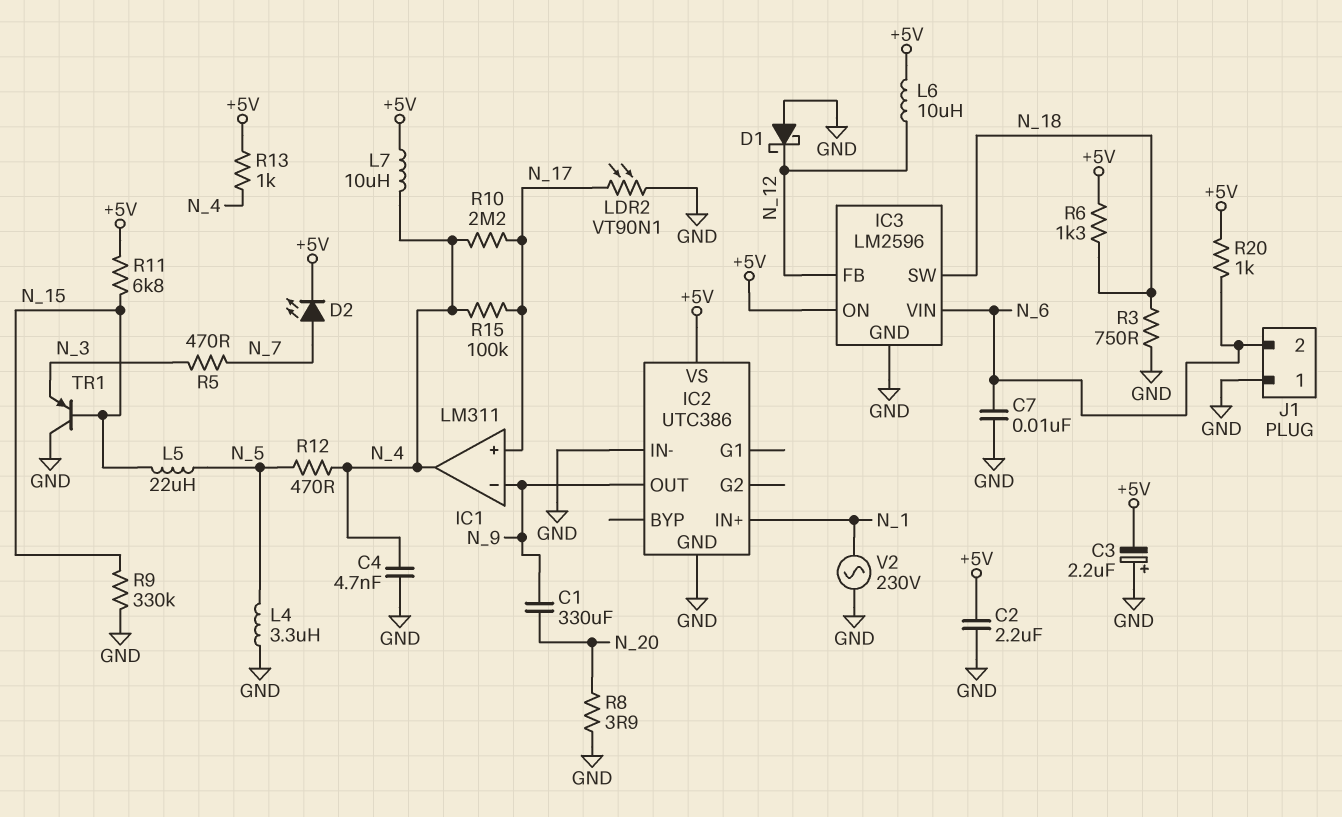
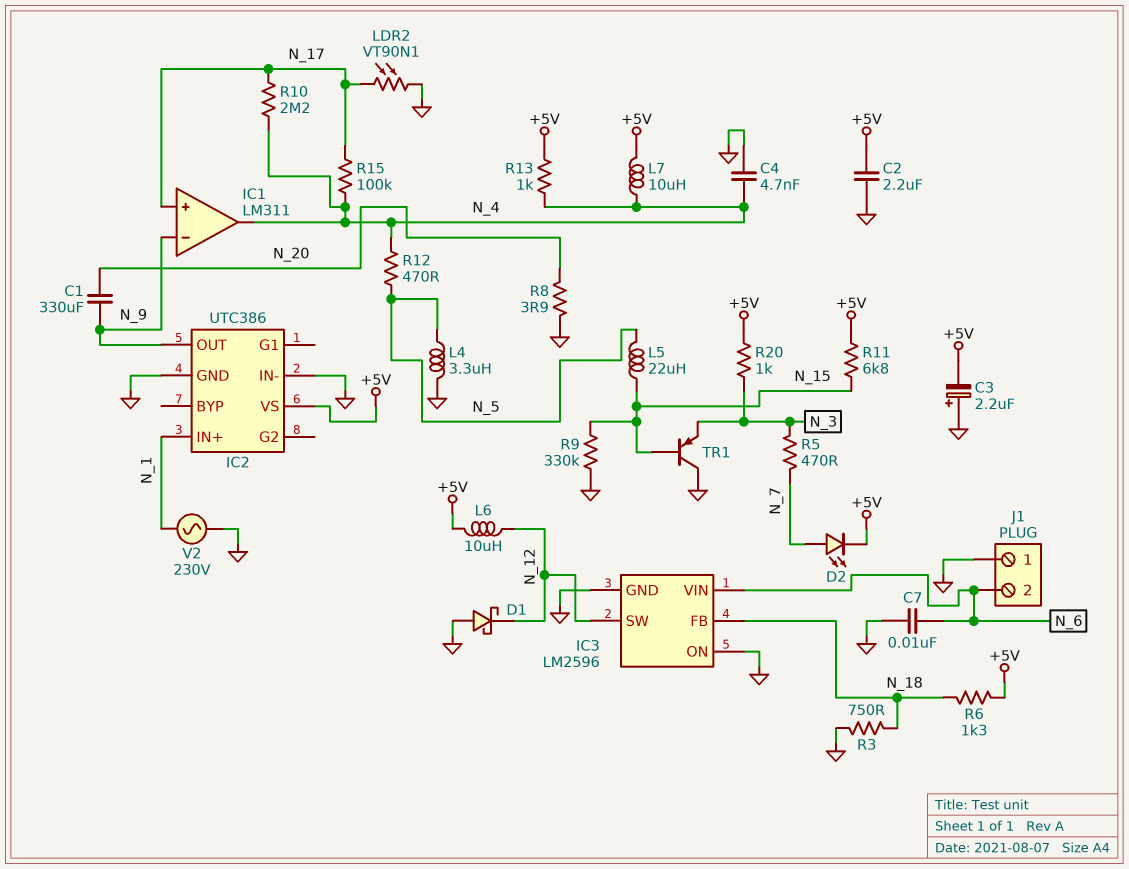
IC3 pin FB: N_12 -> N_18
IC3 pin ON: +5V -> GND
IC3 pin SW: N_18 -> N_12
R20: 1k (+5V, N_6) -> 1k (+5V, N_3)

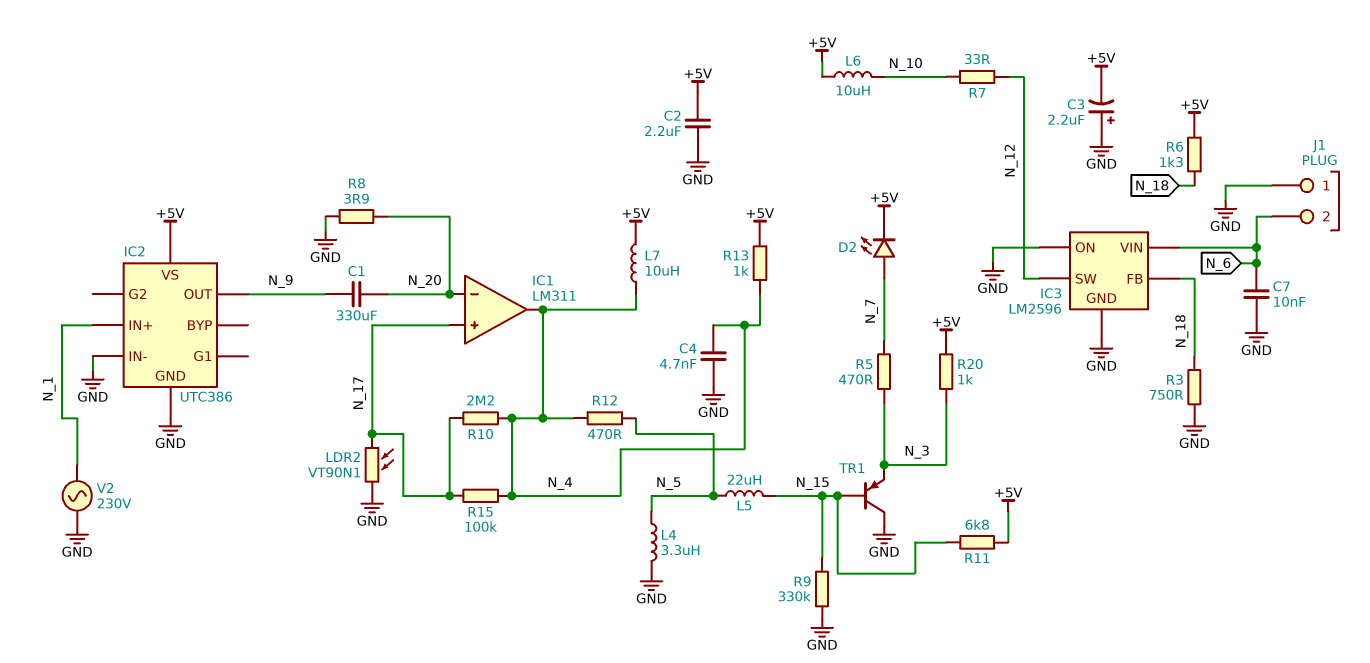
D1: schottky (A GND, K N_12) -> none
IC1 pin in-: N_9 -> N_20
L6: 10uH (+5V, N_12) -> 10uH (+5V, N_10)
R7: none -> 33 (N_10, N_12)

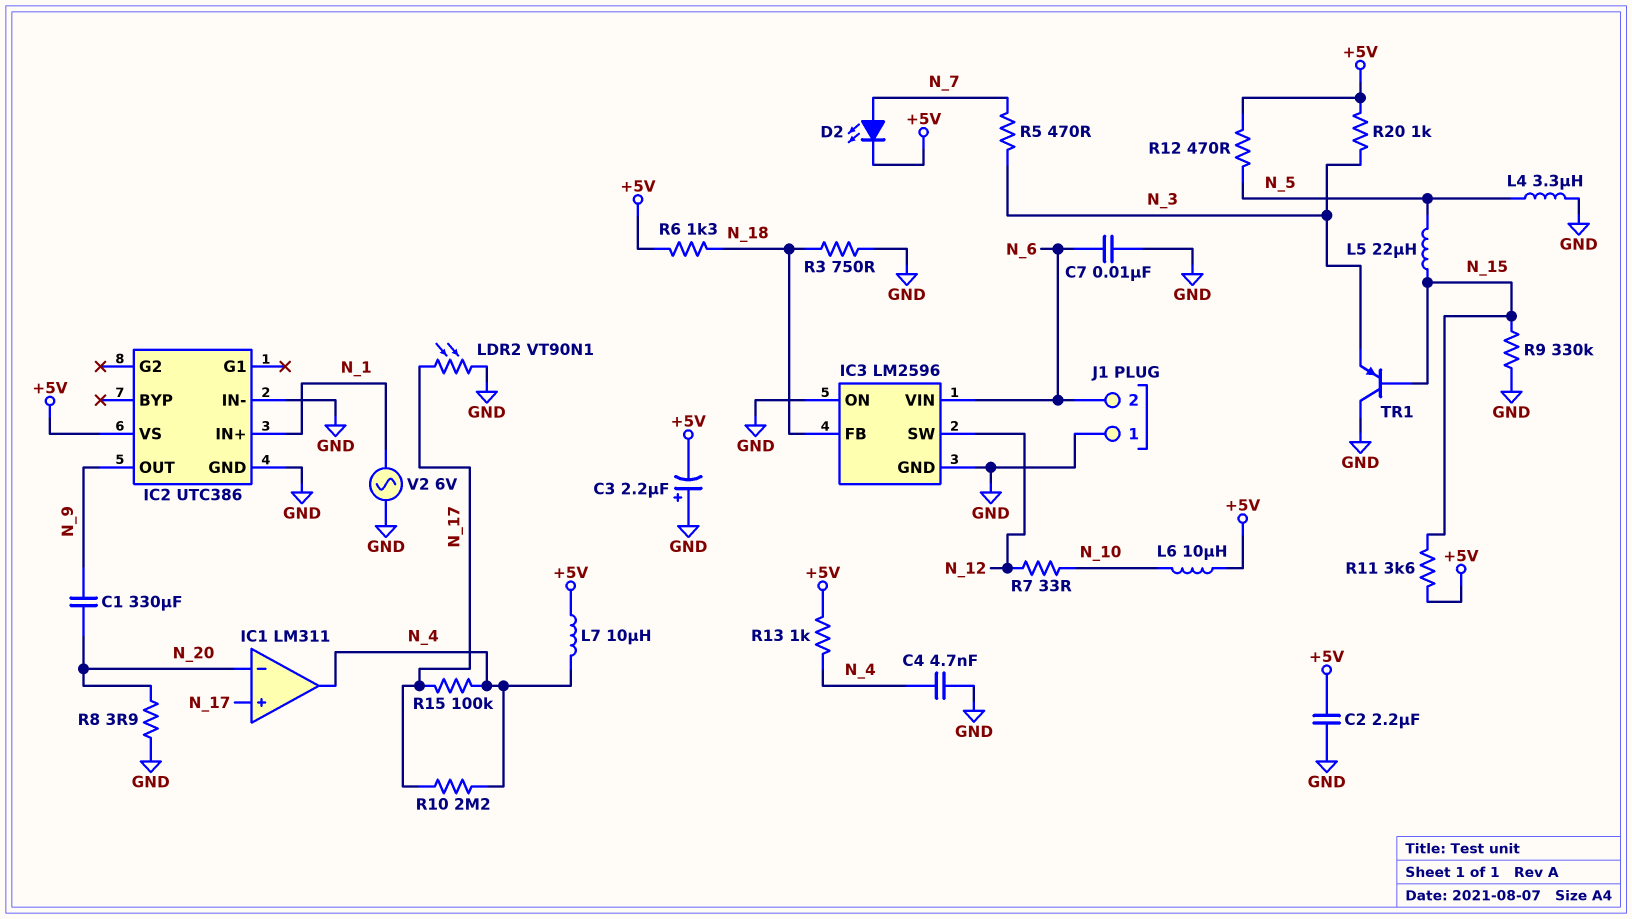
R11: 6.8k (+5V, N_15) -> 3.6k (+5V, N_15)
R12: 470 (N_4, N_5) -> 470 (+5V, N_5)
V2: AC 230V (GND, N_1) -> AC 6V (GND, N_1)

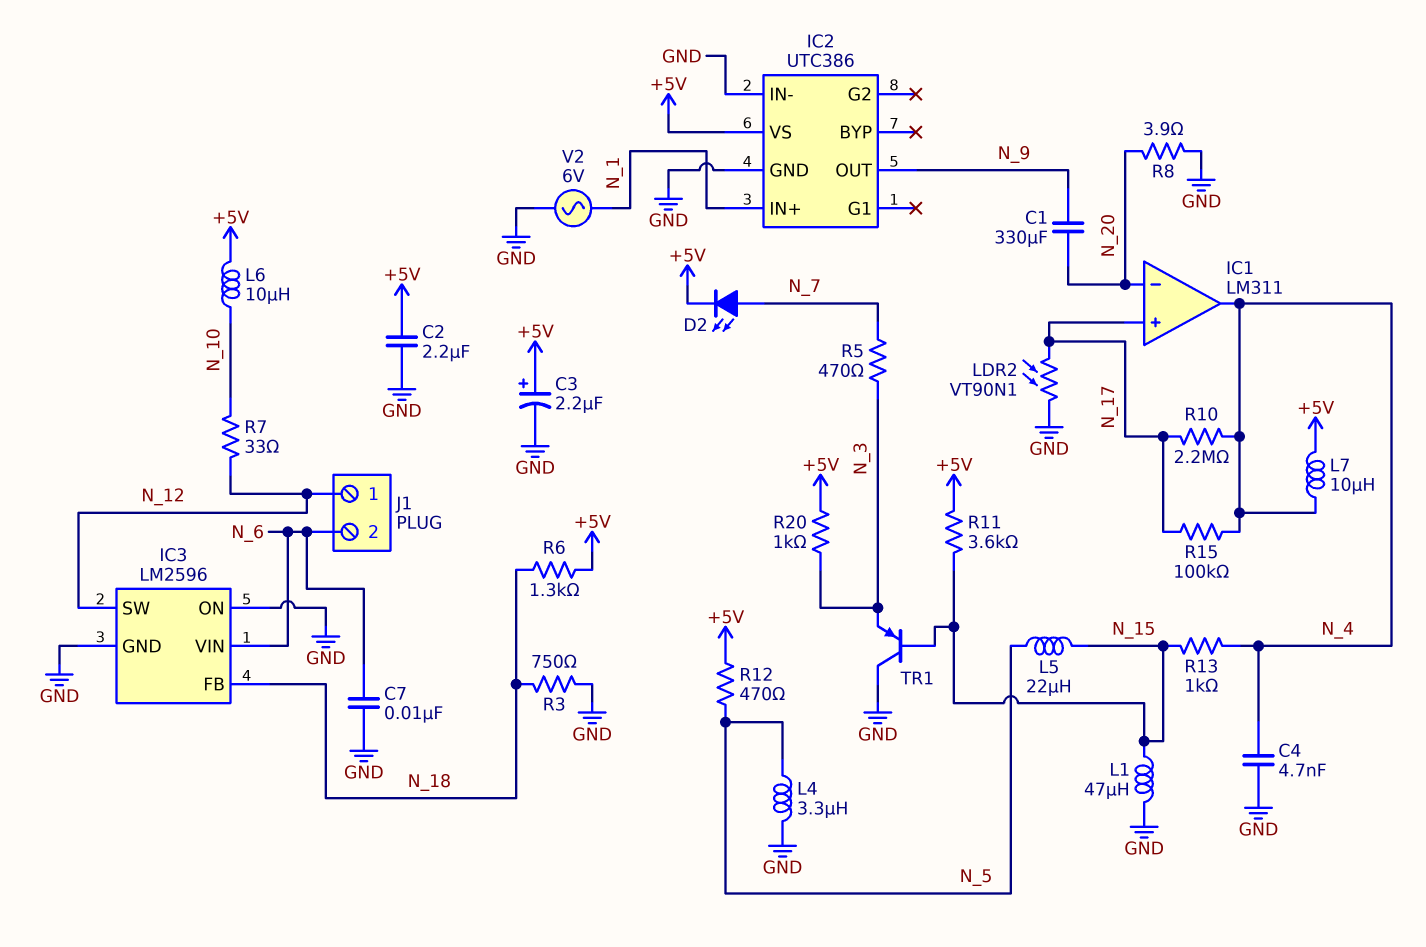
C3: 2.2uF (plus GND, minus +5V) -> 2.2uF (plus +5V, minus GND)
J1 pin 1: GND -> N_12
L1: none -> 47uH (GND, N_15)
R9: 330k (GND, N_15) -> none
R13: 1k (+5V, N_4) -> 1k (N_4, N_15)

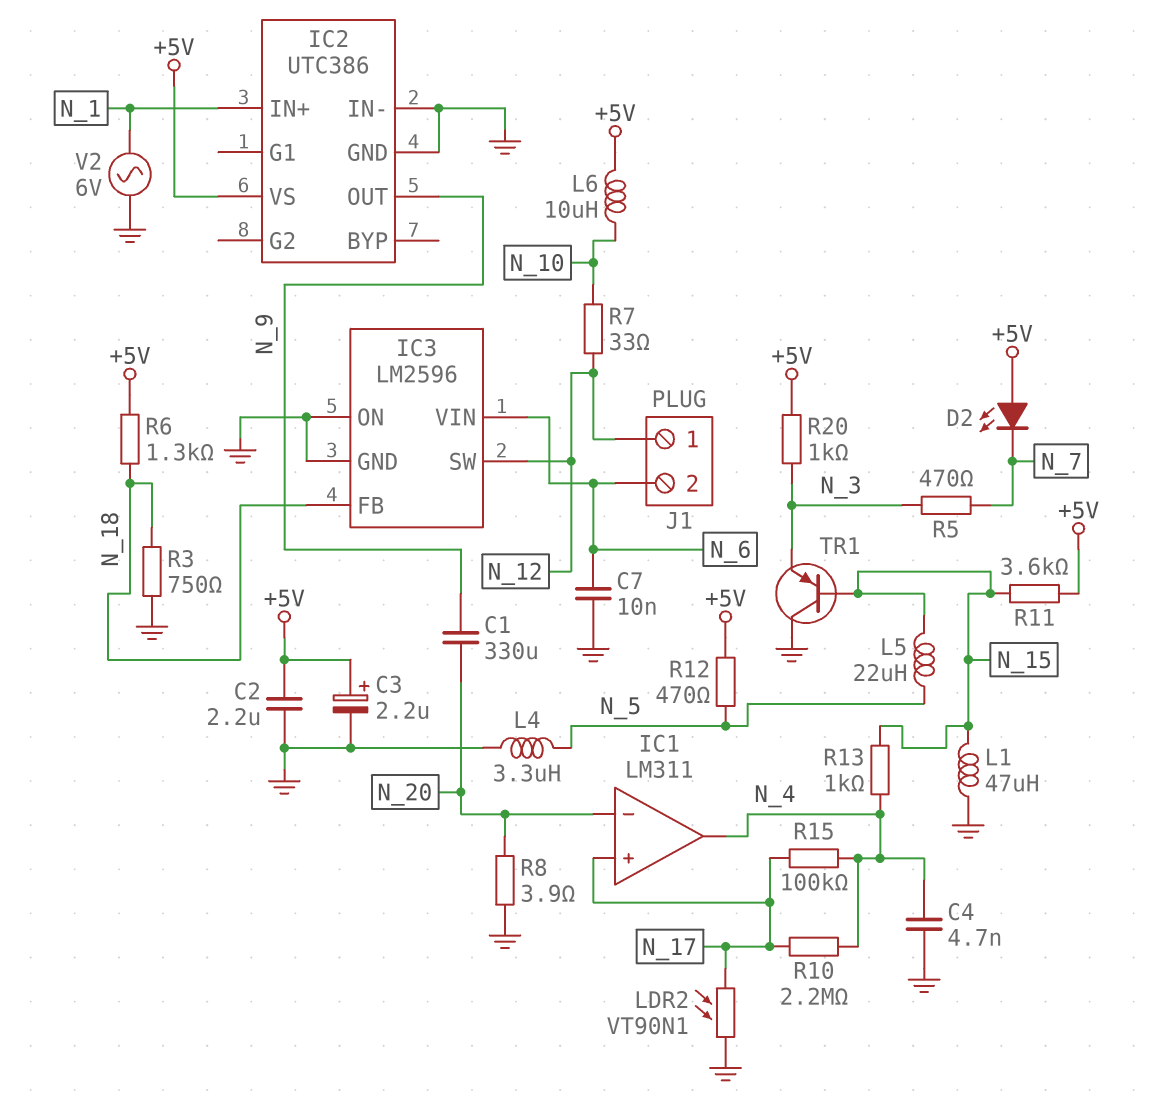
D2: LED (A N_7, K +5V) -> LED (A +5V, K N_7)
L7: 10uH (+5V, N_4) -> none

